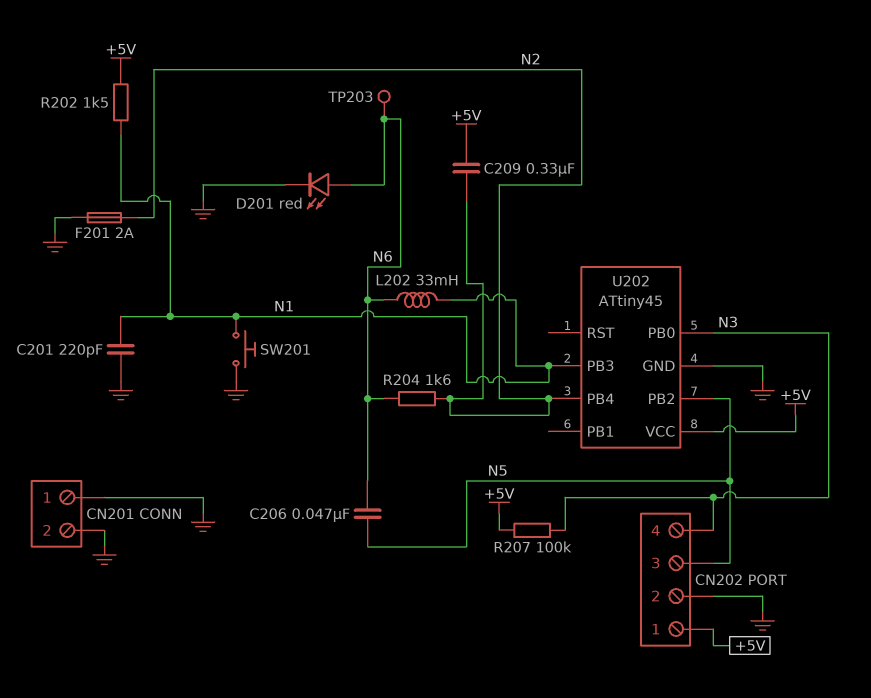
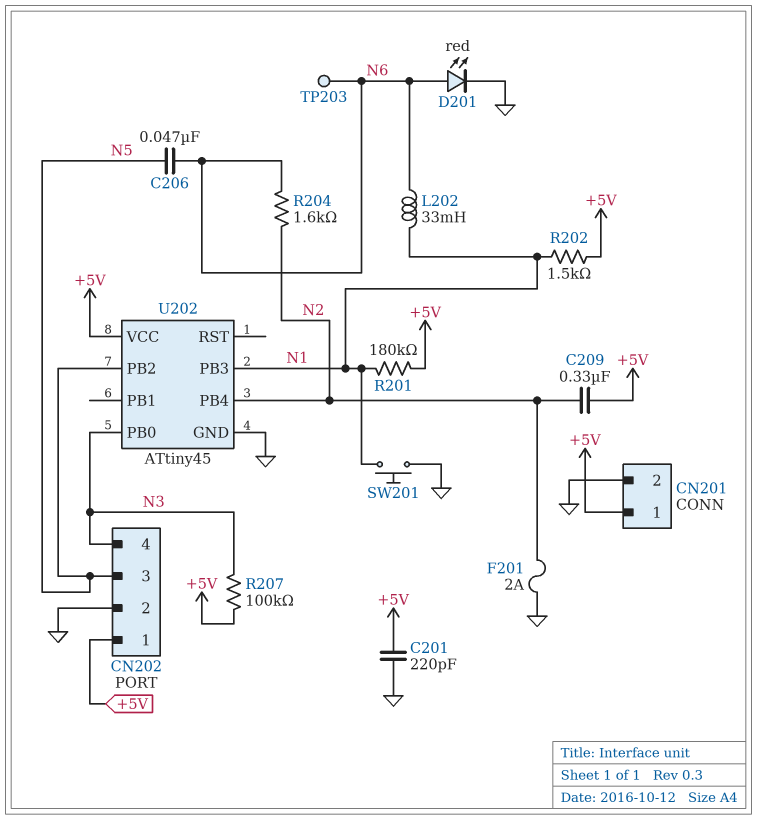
C201: 220pF (GND, N1) -> 220pF (+5V, GND)
CN201 pin 1: GND -> +5V
R201: none -> 180k (+5V, N1)

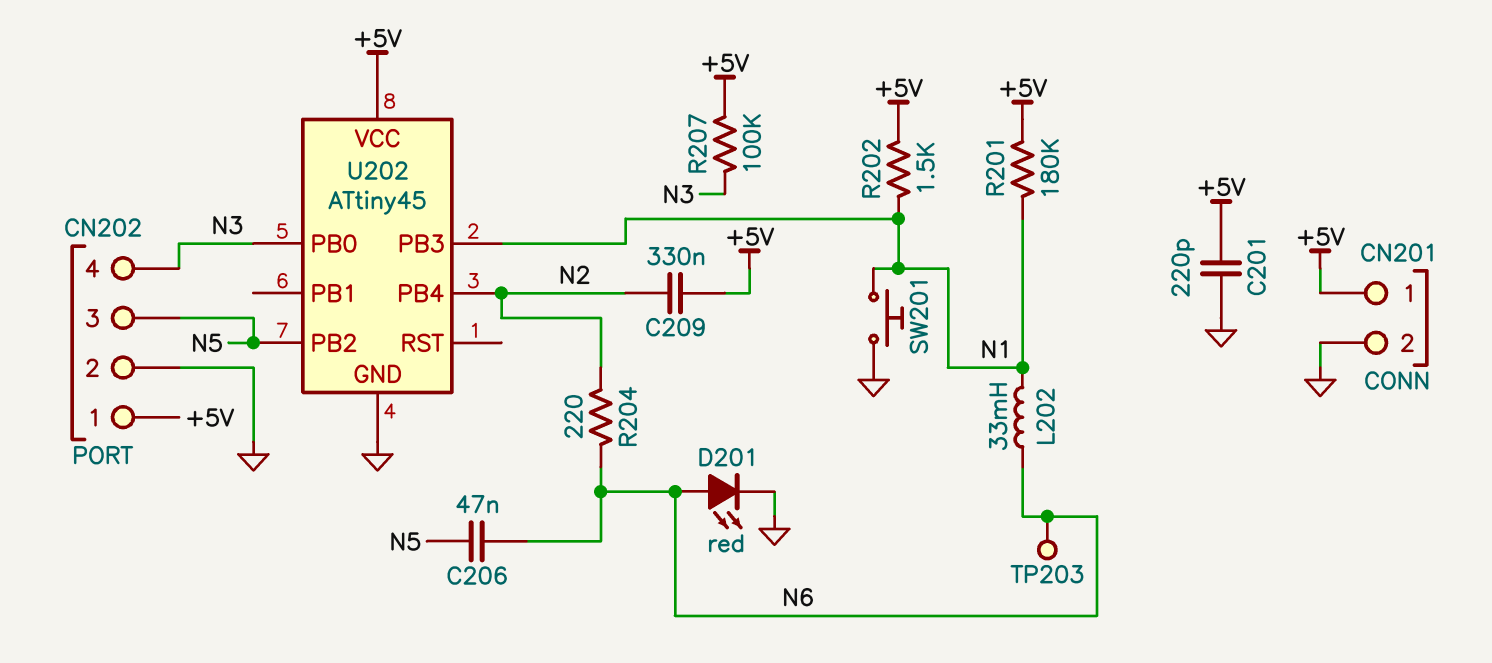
F201: 2A (GND, N2) -> none
R204: 1.6k (N2, N6) -> 220 (N2, N6)

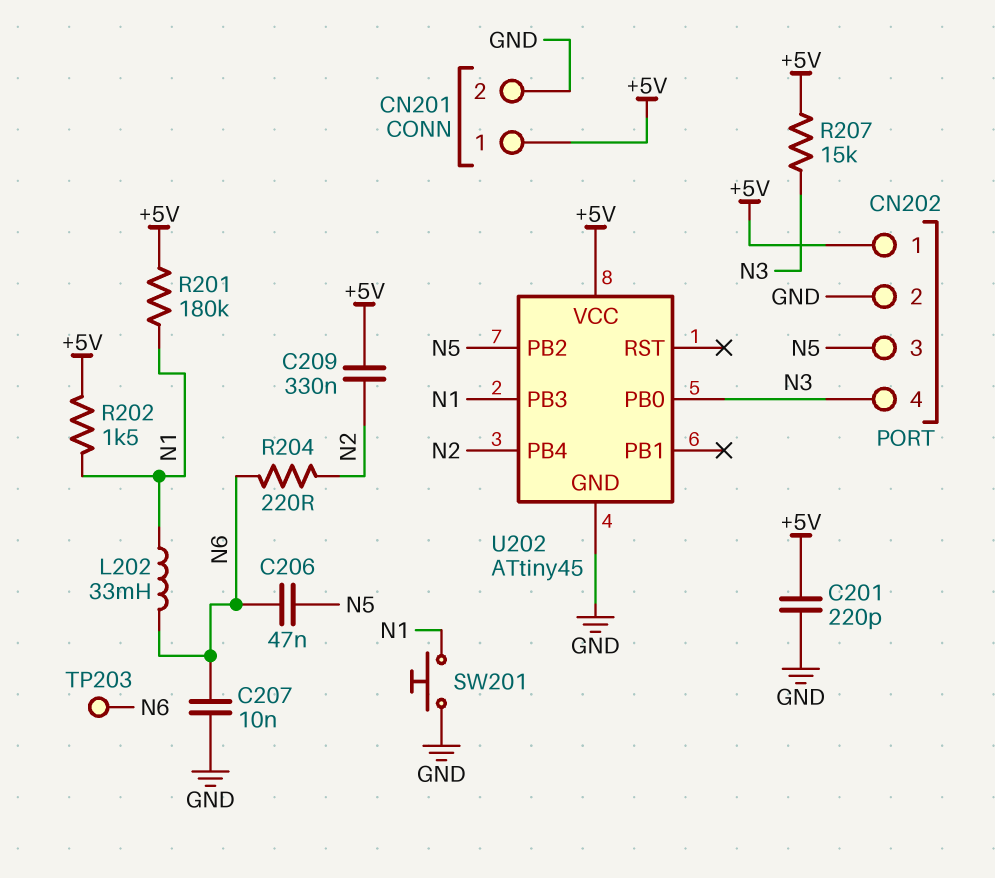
C207: none -> 10nF (GND, N6)
D201: LED red (A N6, K GND) -> none
R207: 100k (+5V, N3) -> 15k (+5V, N3)

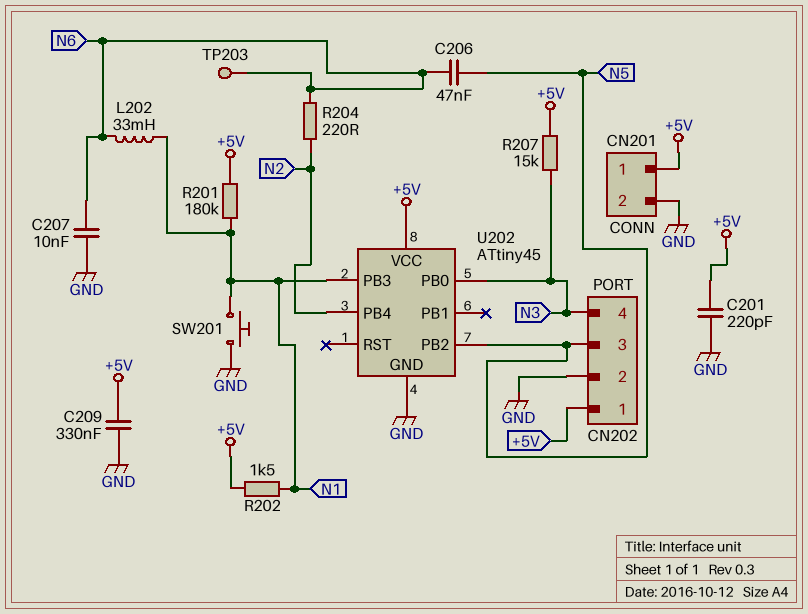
C209: 330nF (+5V, N2) -> 330nF (+5V, GND)

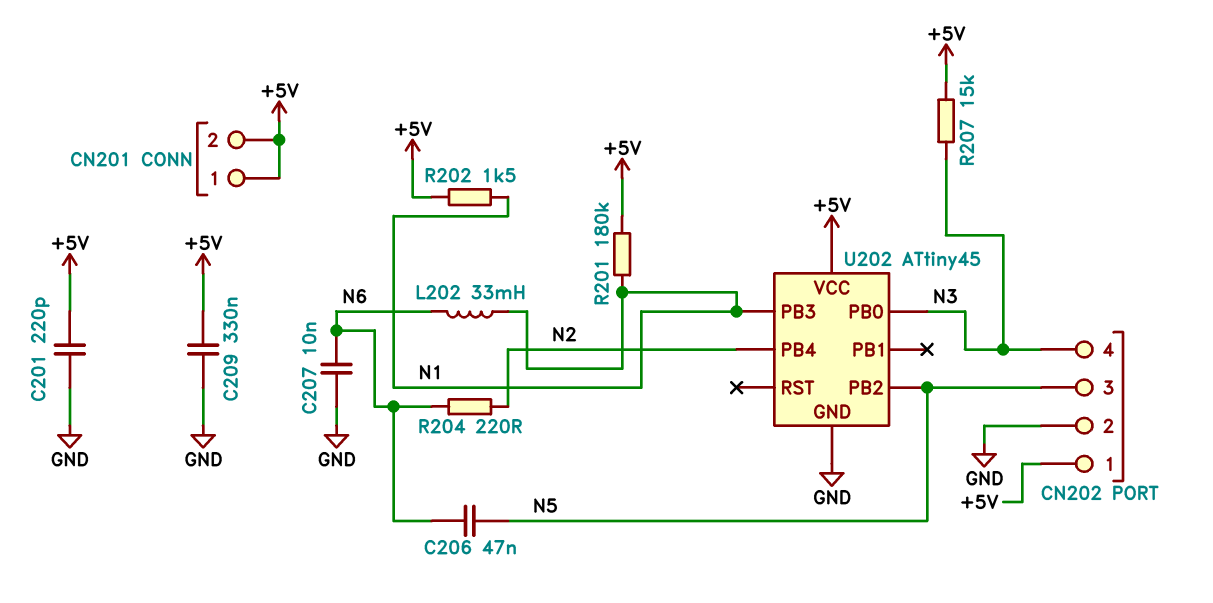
CN201 pin 2: GND -> +5V
SW201: button (GND, N1) -> none
TP203: test point (N6) -> none

